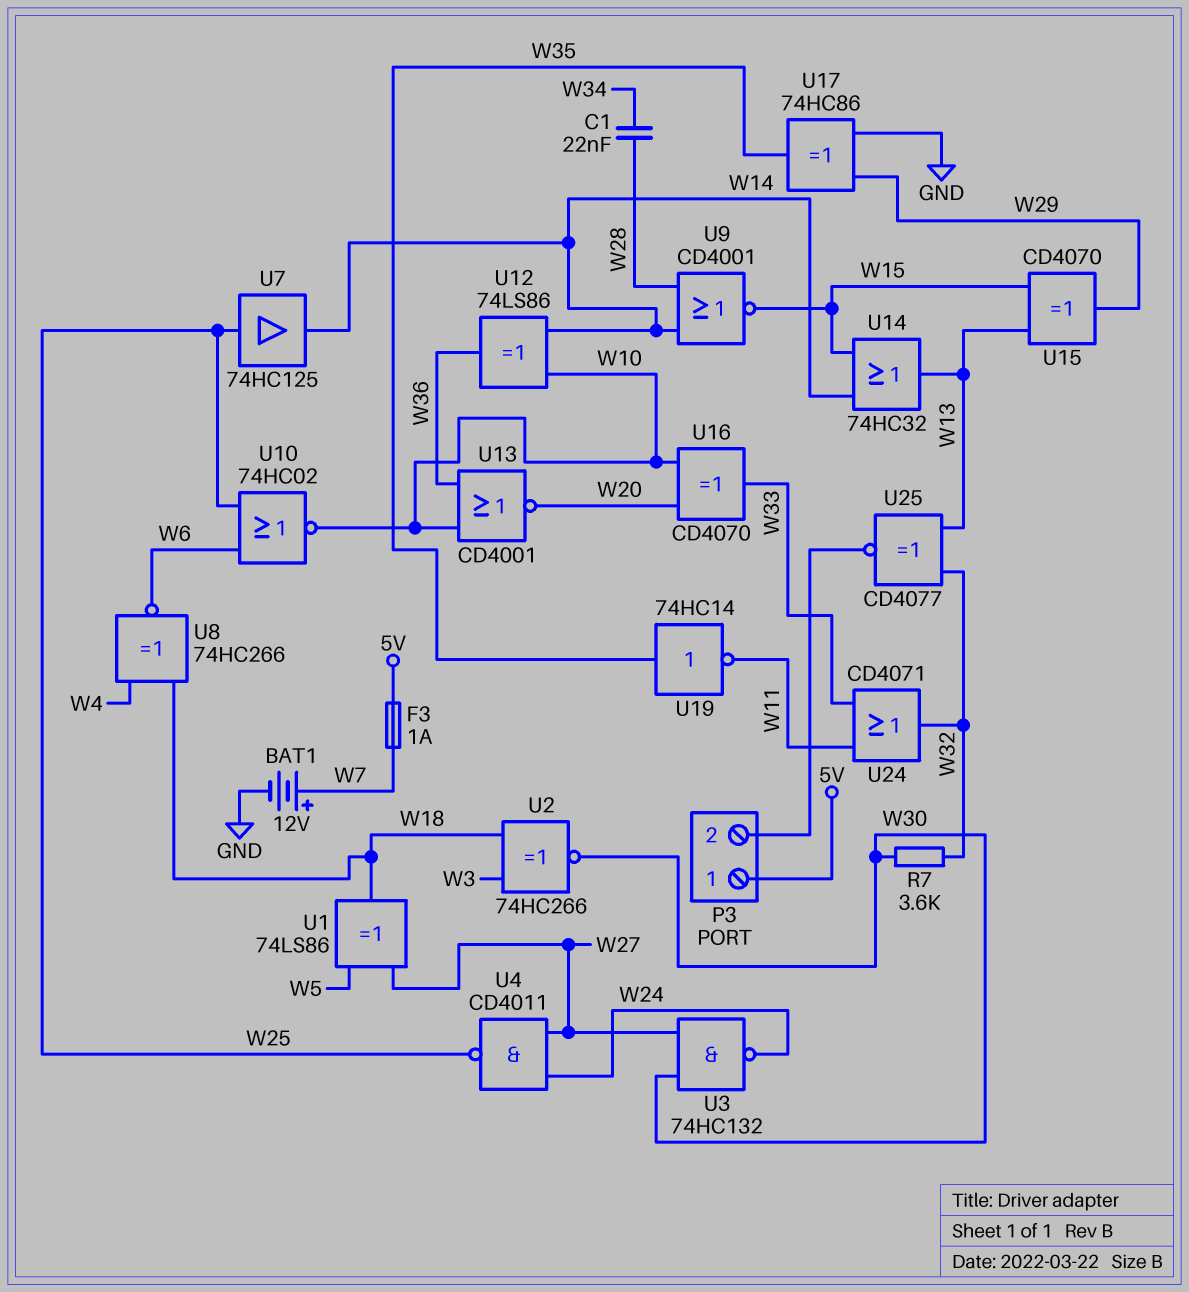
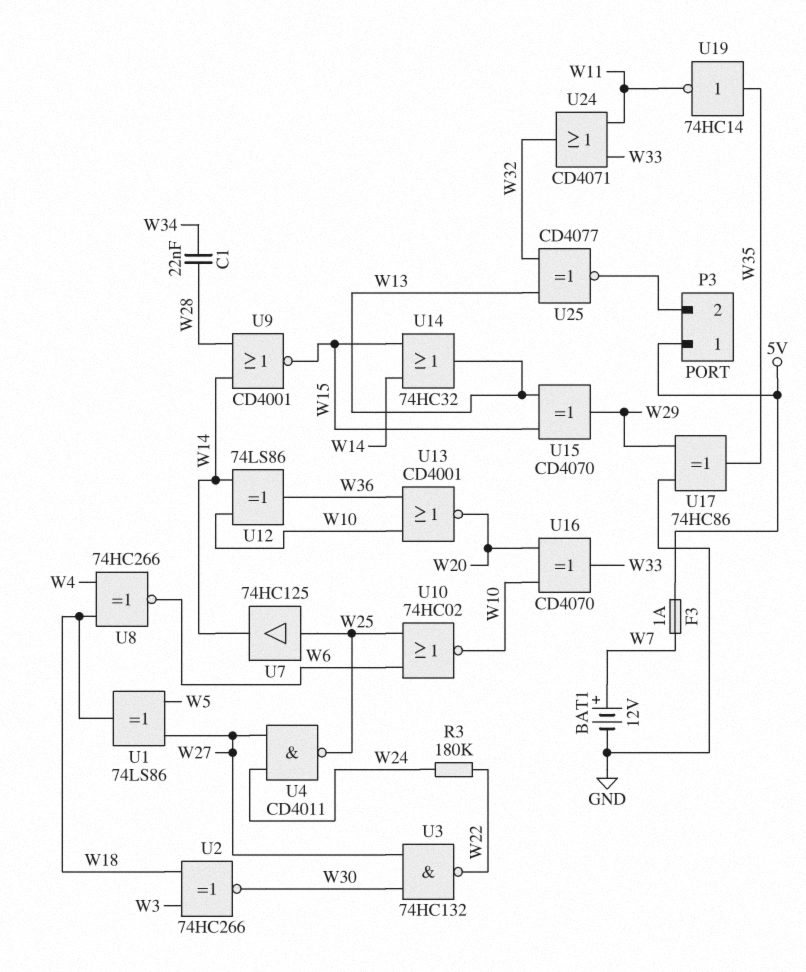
R3: none -> 180k (W22, W24)
R7: 3.6k (W30, W32) -> none
U3: NAND 74HC132 (in W27, in W30, out W24) -> NAND 74HC132 (in W27, in W30, out W22)

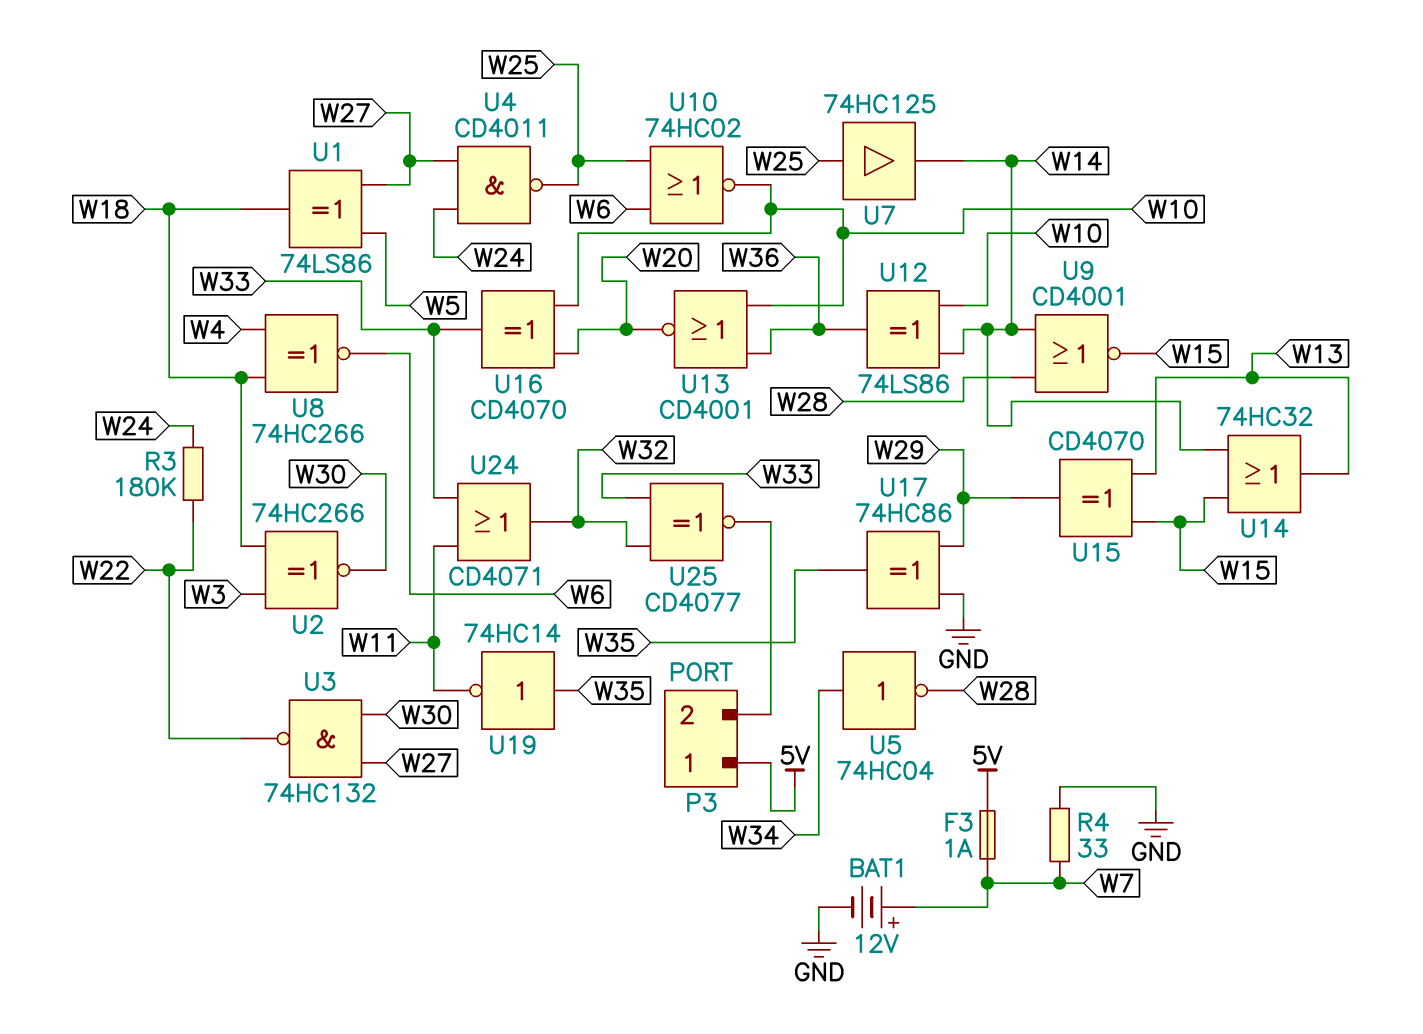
C1: 22nF (W28, W34) -> none
R4: none -> 33 (GND, W7)
U5: none -> NOT 74HC04 (in W34, out W28)
U25: XNOR CD4077 (in W13, in W32, out P3/2) -> XNOR CD4077 (in W32, in W33, out P3/2)

